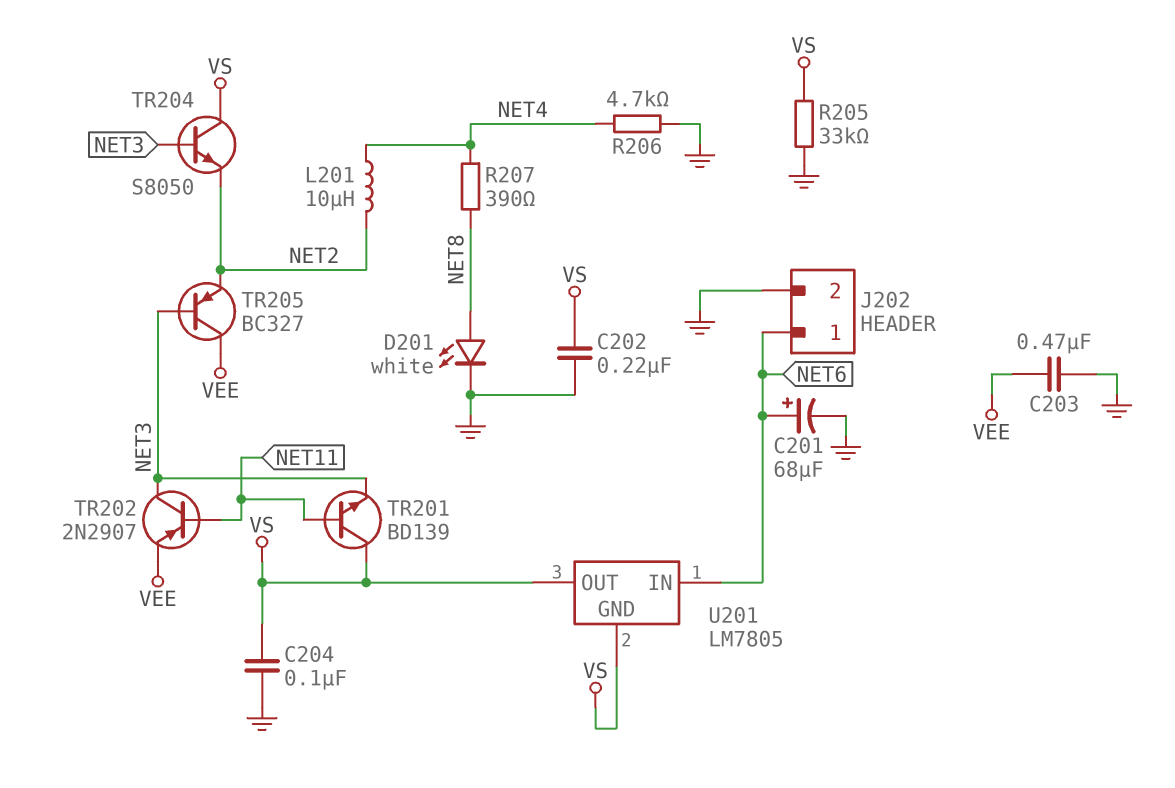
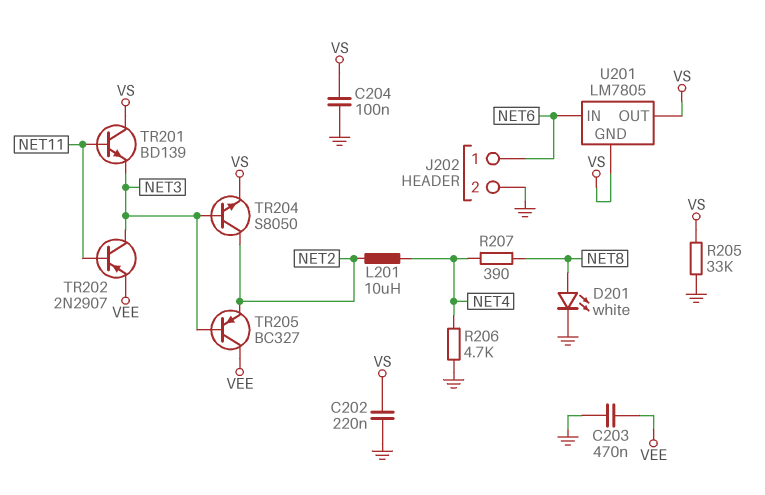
C201: 68uF (plus NET6, minus GND) -> none
TR204: NPN S8050 (B NET3, C VS, E NET2) -> NPN S8050 (B NET3, C NET2, E VS)

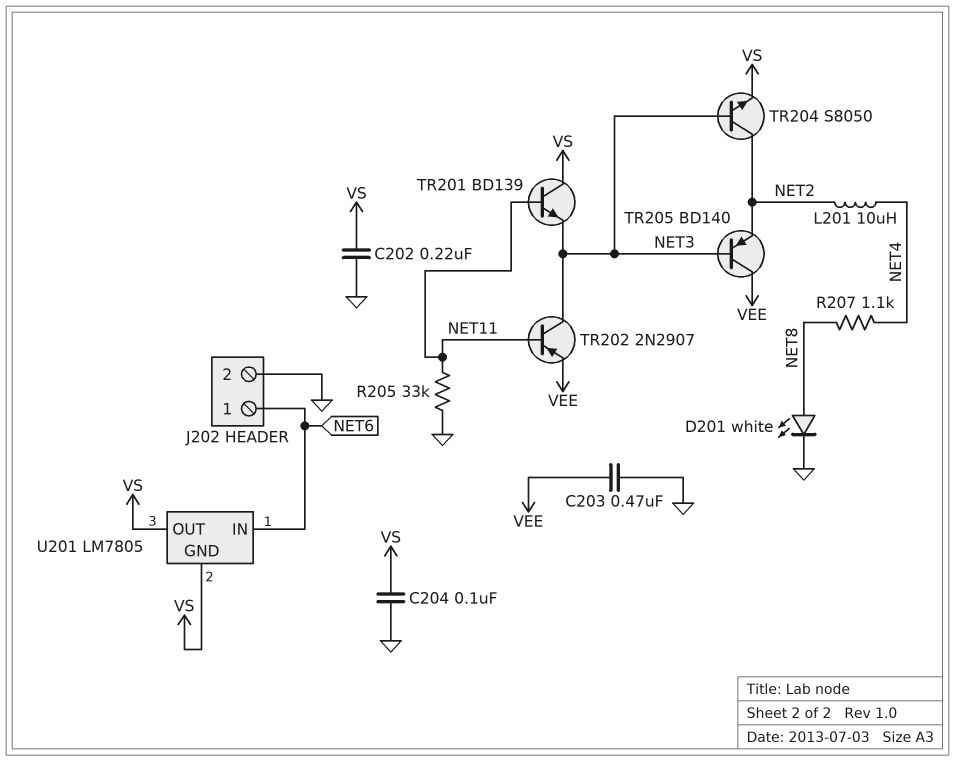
R205: 33k (GND, VS) -> 33k (GND, NET11)
R206: 4.7k (GND, NET4) -> none
R207: 390 (NET4, NET8) -> 1.1k (NET4, NET8)
TR205: PNP BC327 (B NET3, C VEE, E NET2) -> PNP BD140 (B NET3, C VEE, E NET2)

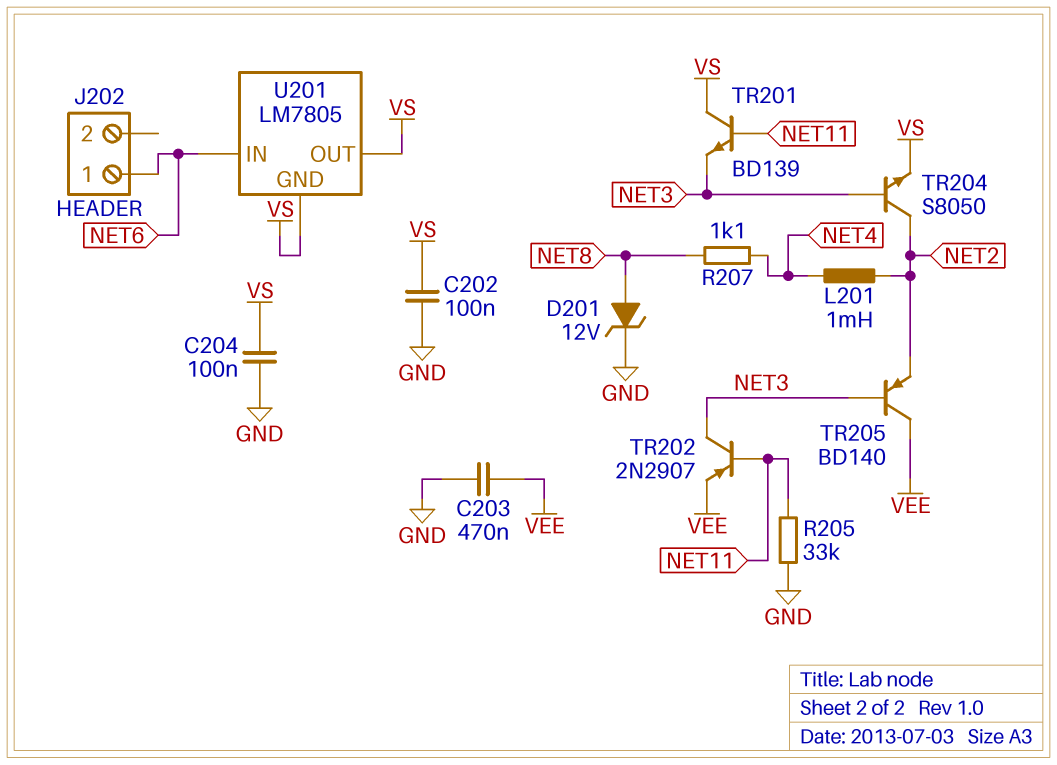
C202: 220nF (GND, VS) -> 100nF (GND, VS)
D201: LED white (A NET8, K GND) -> zener 12V (A NET8, K GND)
J202 pin 2: GND -> none
L201: 10uH (NET2, NET4) -> 1mH (NET2, NET4)

